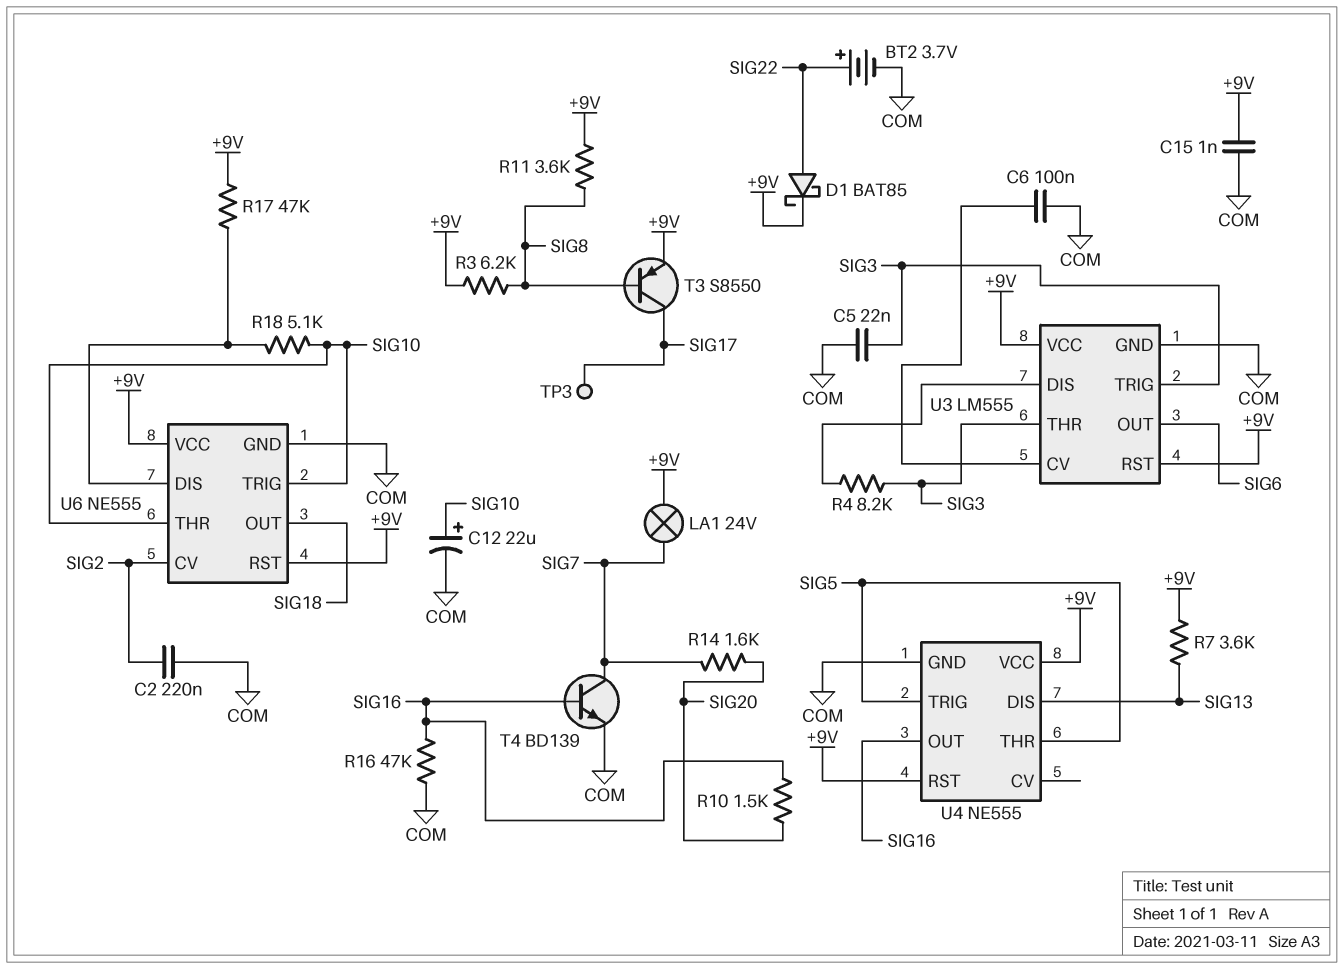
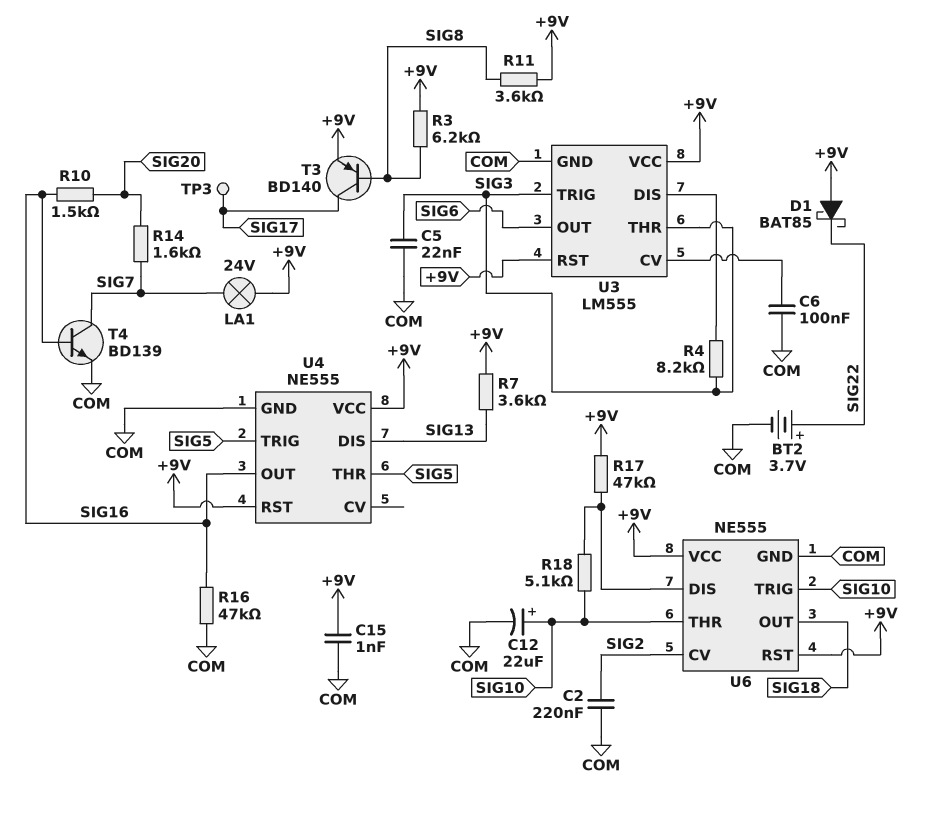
D1: schottky BAT85 (A SIG22, K +9V) -> schottky BAT85 (A +9V, K SIG22)
T3: PNP S8550 (B SIG8, C SIG17, E +9V) -> PNP BD140 (B SIG8, C SIG17, E +9V)

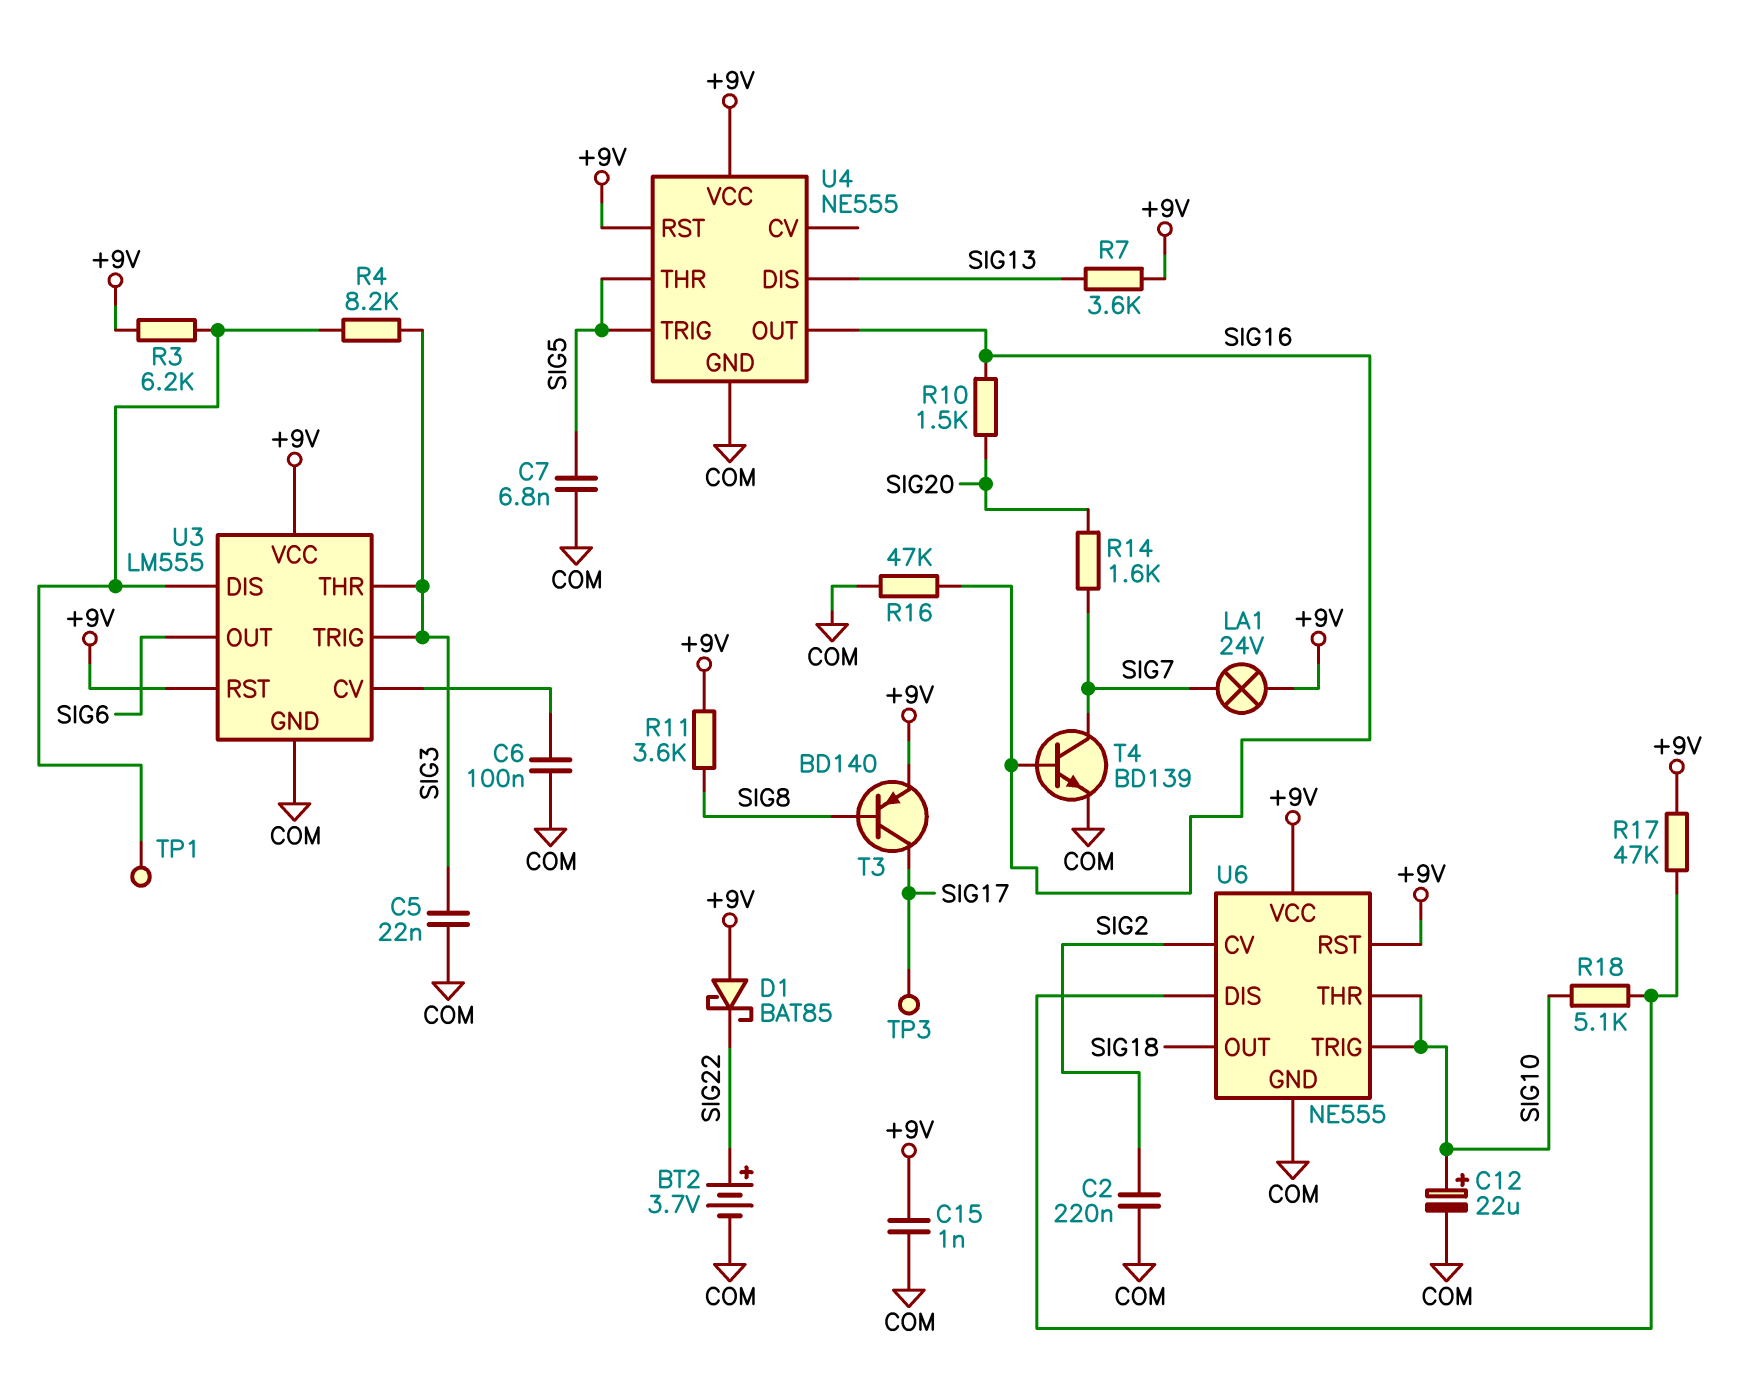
C7: none -> 6.8nF (COM, SIG5)
R3: 6.2k (+9V, SIG8) -> 6.2k (+9V, U3/DIS)
TP1: none -> test point (U3/DIS)

